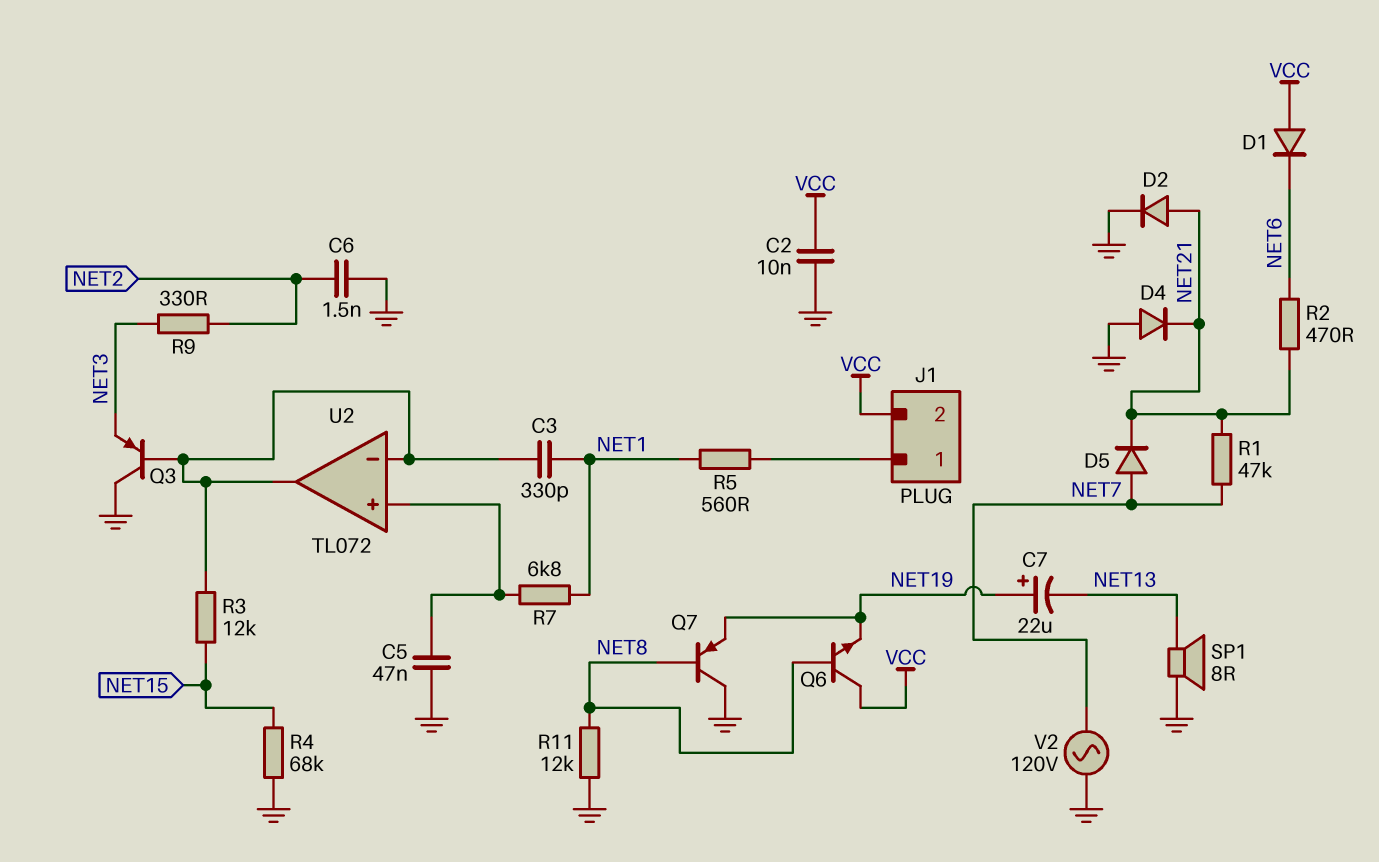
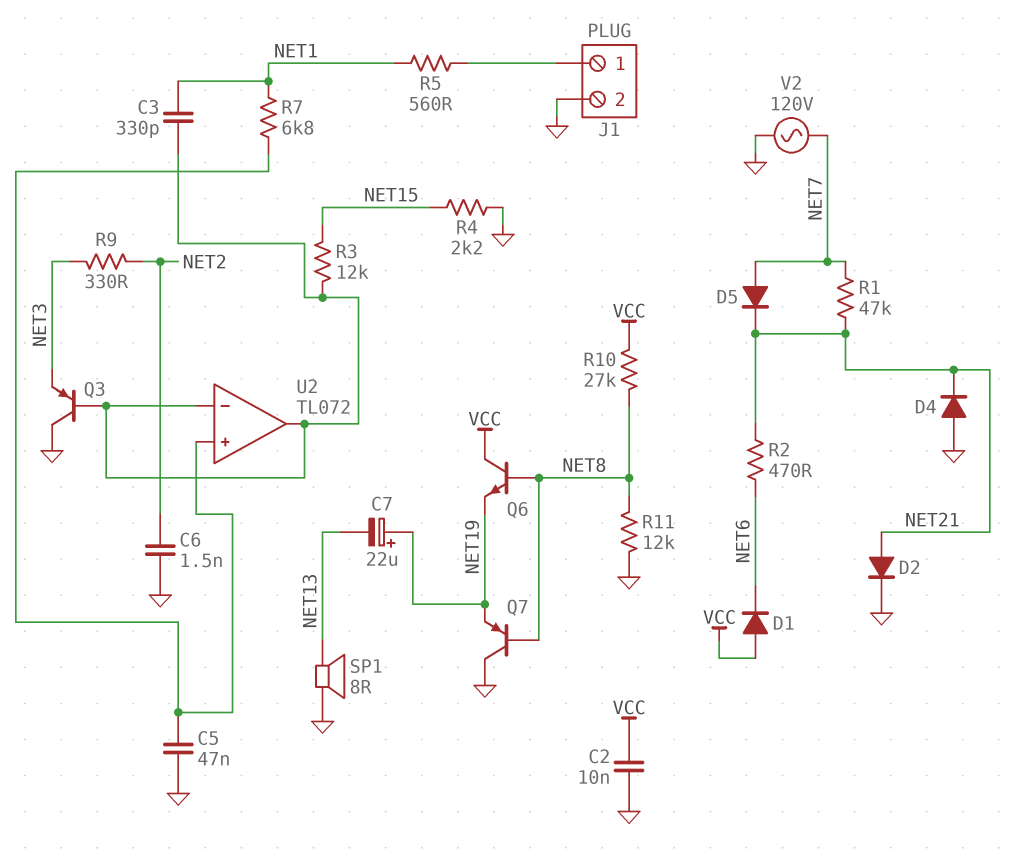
J1 pin 2: VCC -> GND
R4: 68k (GND, NET15) -> 2.2k (GND, NET15)
R10: none -> 27k (NET8, VCC)

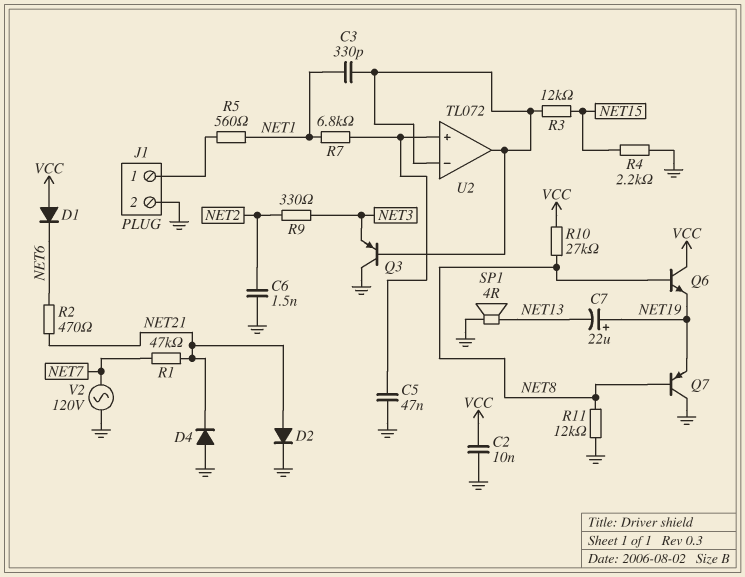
D5: diode (A NET7, K NET21) -> none
SP1: speaker 8R (GND, NET13) -> speaker 4R (GND, NET13)

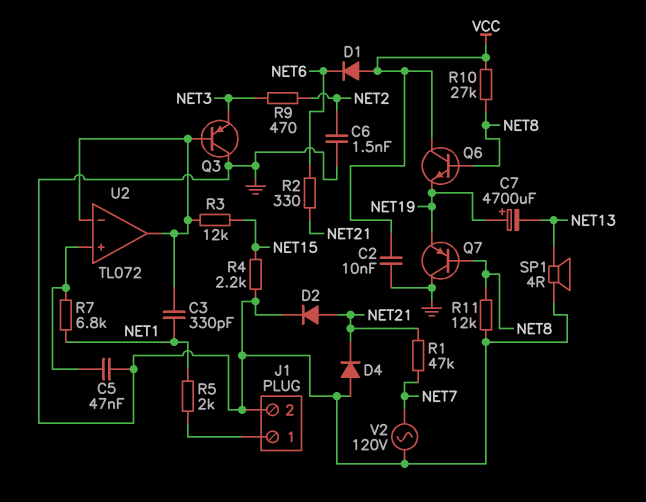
C7: 22uF (plus NET19, minus NET13) -> 4700uF (plus NET19, minus NET13)
R2: 470 (NET6, NET21) -> 330 (NET6, NET21)
R5: 560 (J1/1, NET1) -> 2k (J1/1, NET1)
R9: 330 (NET2, NET3) -> 470 (NET2, NET3)

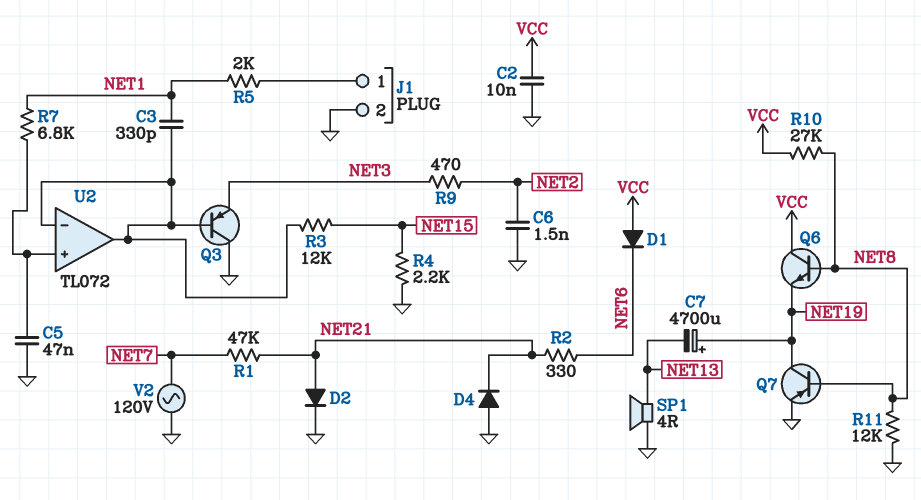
Q7: PNP (B NET8, C GND, E NET19) -> PNP (B NET8, C NET19, E GND)

